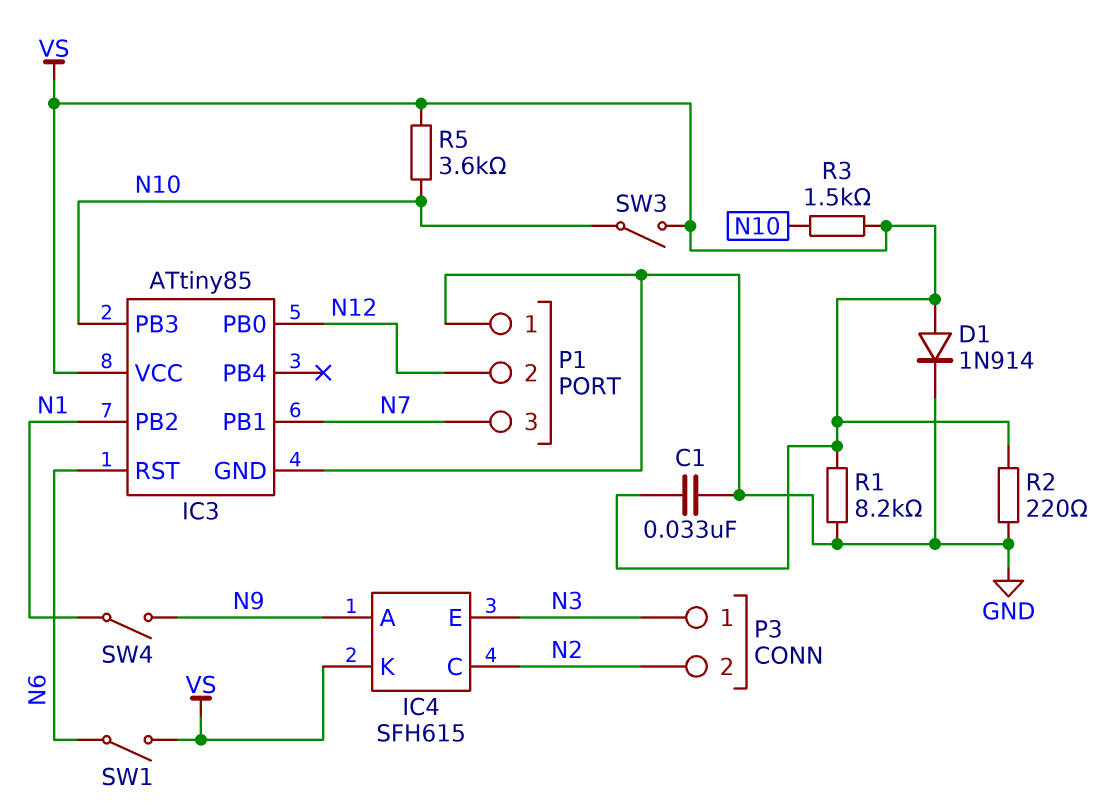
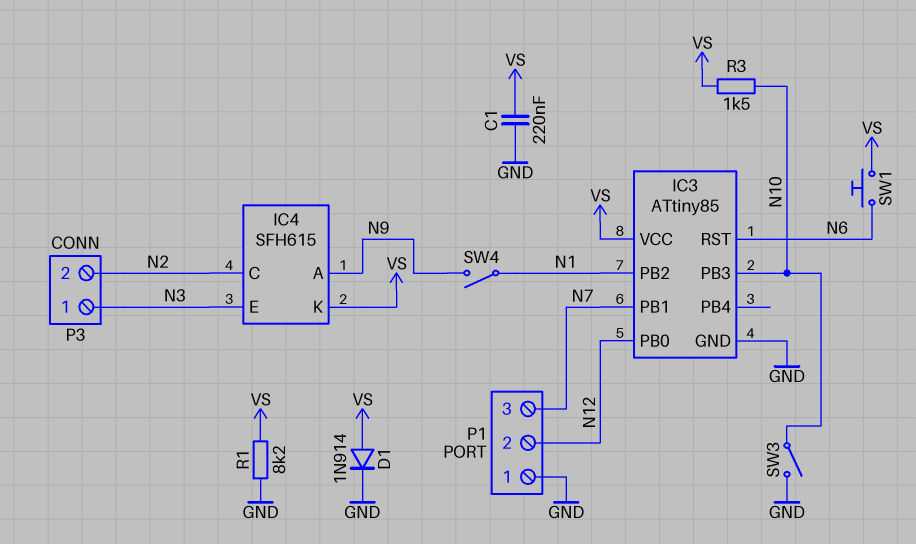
C1: 33nF (GND, VS) -> 220nF (GND, VS)
R2: 220 (GND, VS) -> none
R5: 3.6k (N10, VS) -> none
SW1: switch (N6, VS) -> button (N6, VS)
SW3: switch (N10, VS) -> switch (GND, N10)

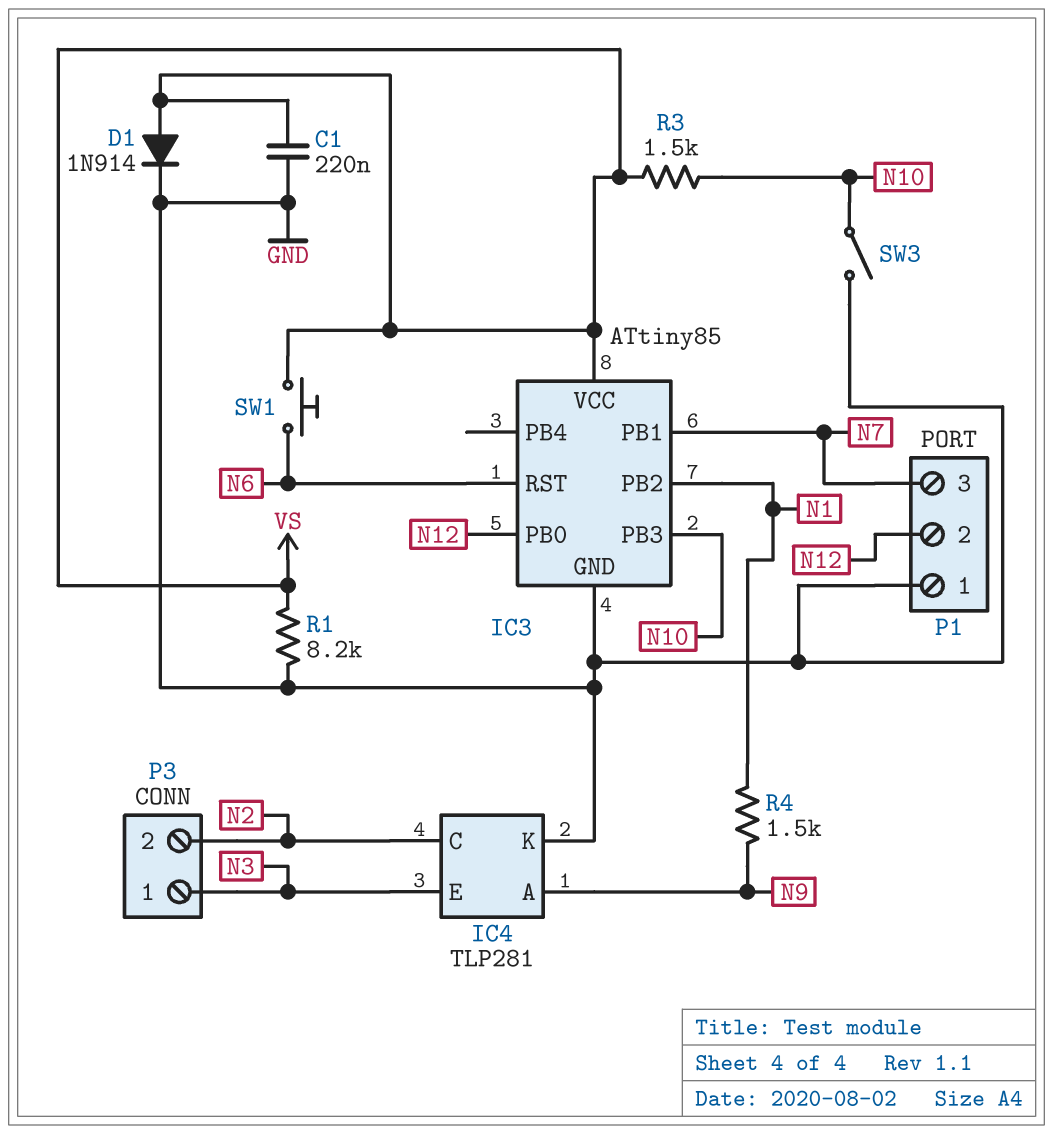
IC4: SFH615 -> TLP281
IC4 pin K: VS -> GND
R4: none -> 1.5k (N1, N9)
SW4: switch (N1, N9) -> none

